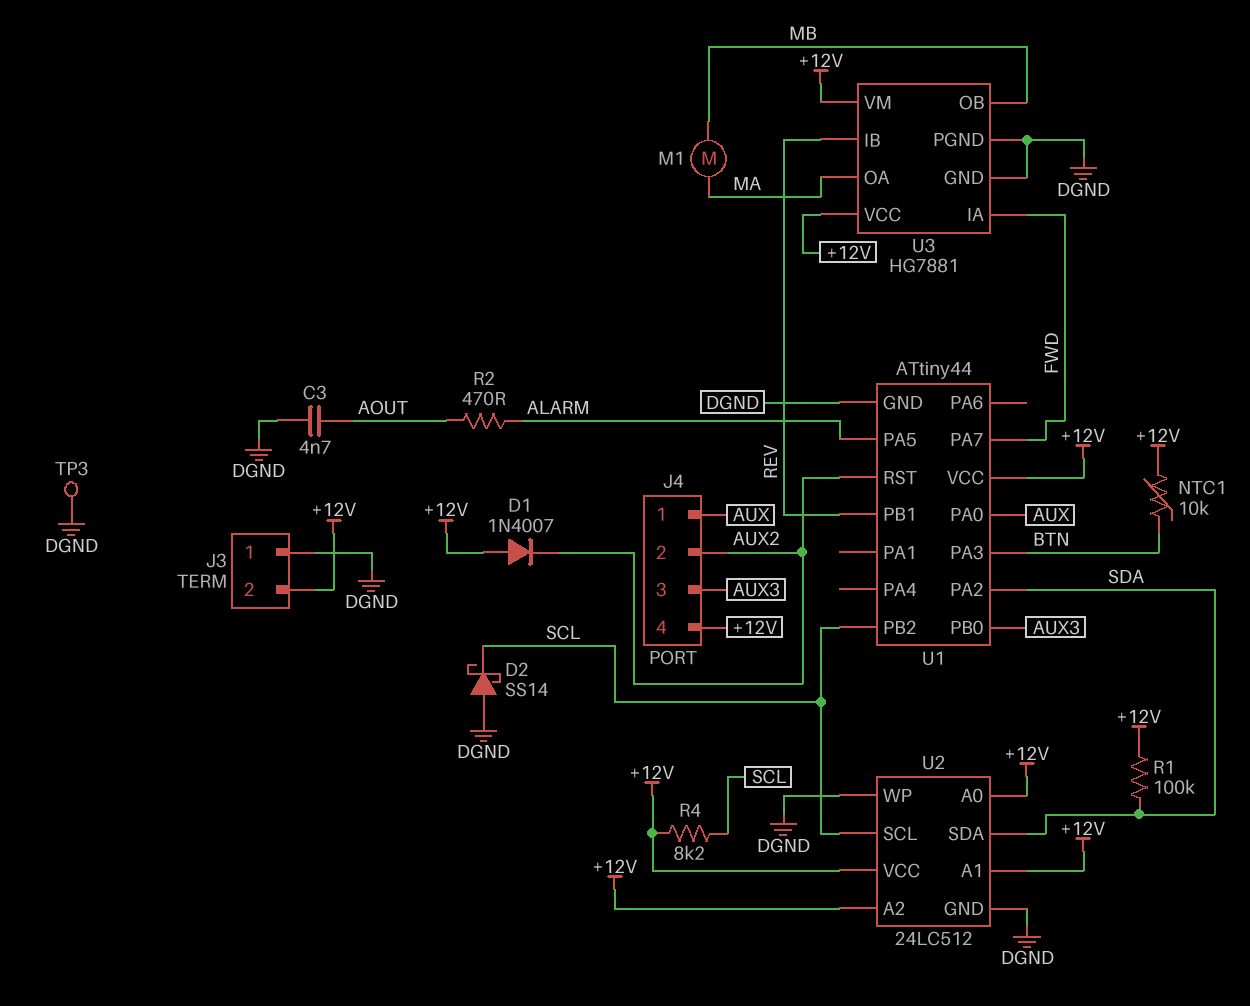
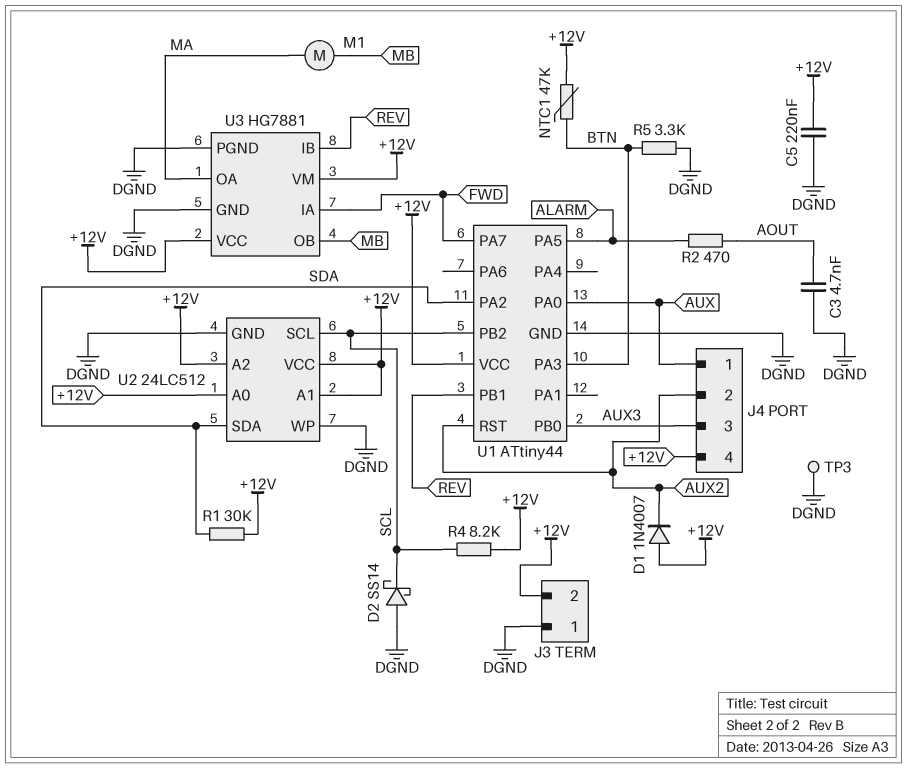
C5: none -> 220nF (+12V, DGND)
NTC1: 10k (+12V, BTN) -> 47k (+12V, BTN)
R1: 100k (+12V, SDA) -> 30k (+12V, SDA)
R5: none -> 3.3k (BTN, DGND)

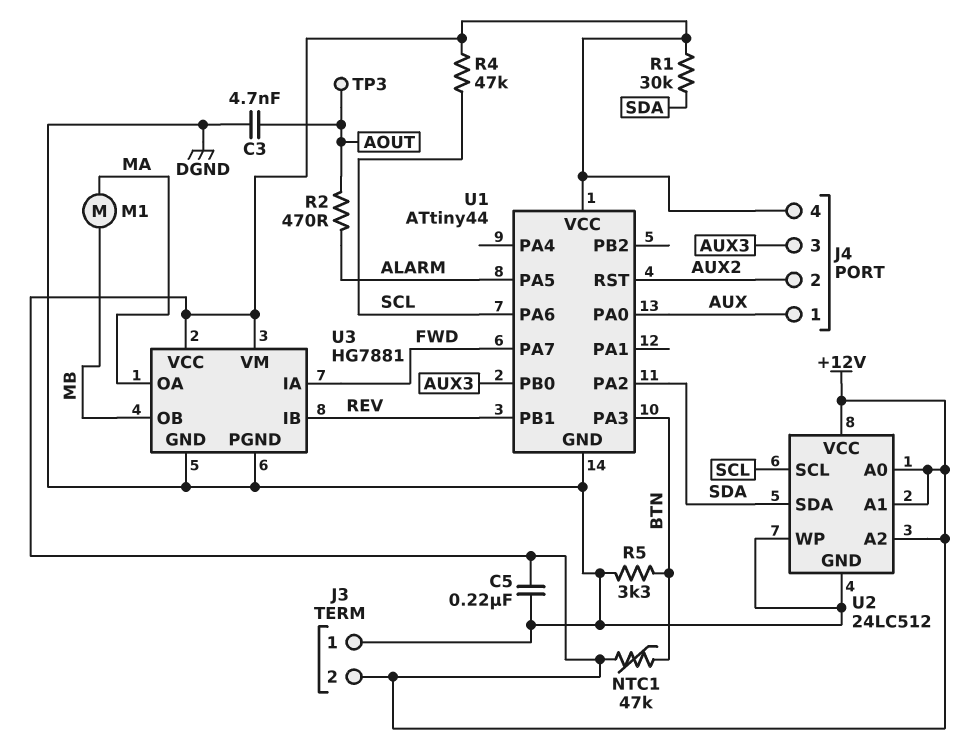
D1: diode 1N4007 (A +12V, K AUX2) -> none
D2: schottky SS14 (A DGND, K SCL) -> none
R4: 8.2k (+12V, SCL) -> 47k (+12V, SCL)
TP3: test point (DGND) -> test point (AOUT)
U1 pin PA6: none -> SCL
U1 pin PB2: SCL -> none

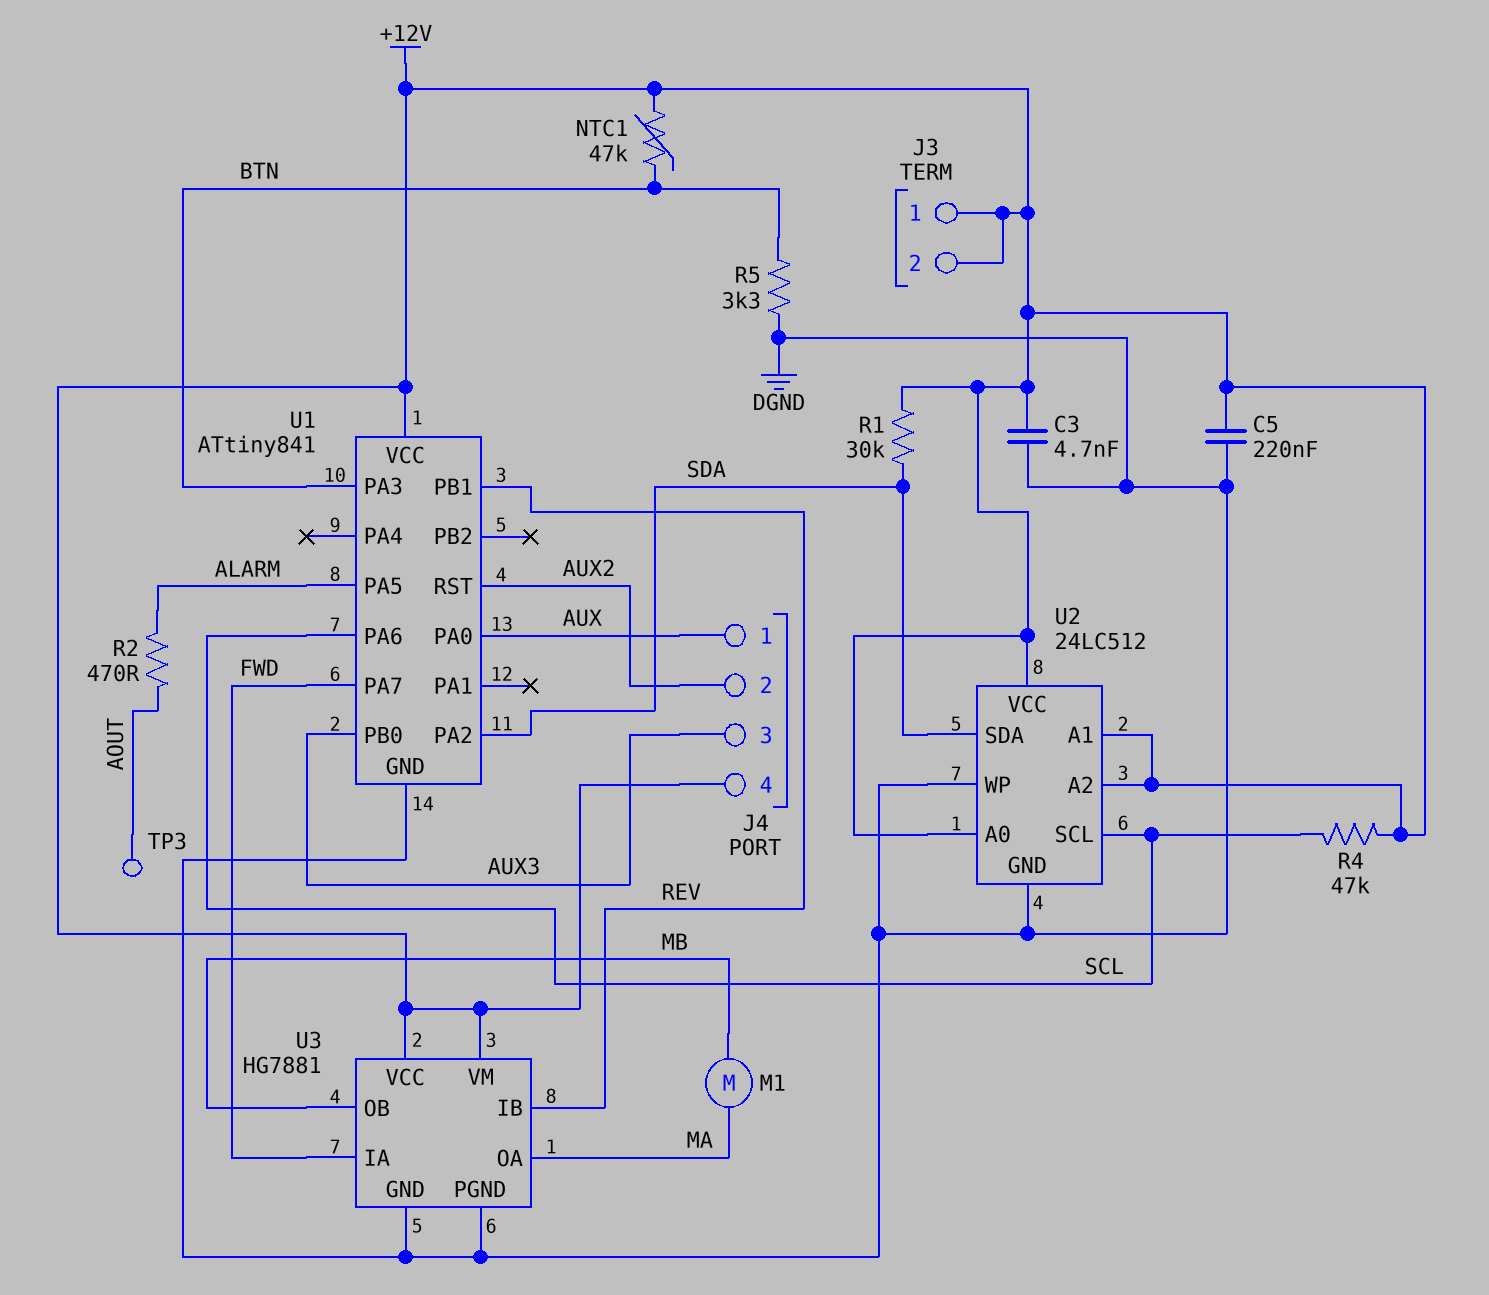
C3: 4.7nF (AOUT, DGND) -> 4.7nF (+12V, DGND)
J3 pin 1: DGND -> +12V
U1: ATtiny44 -> ATtiny841

